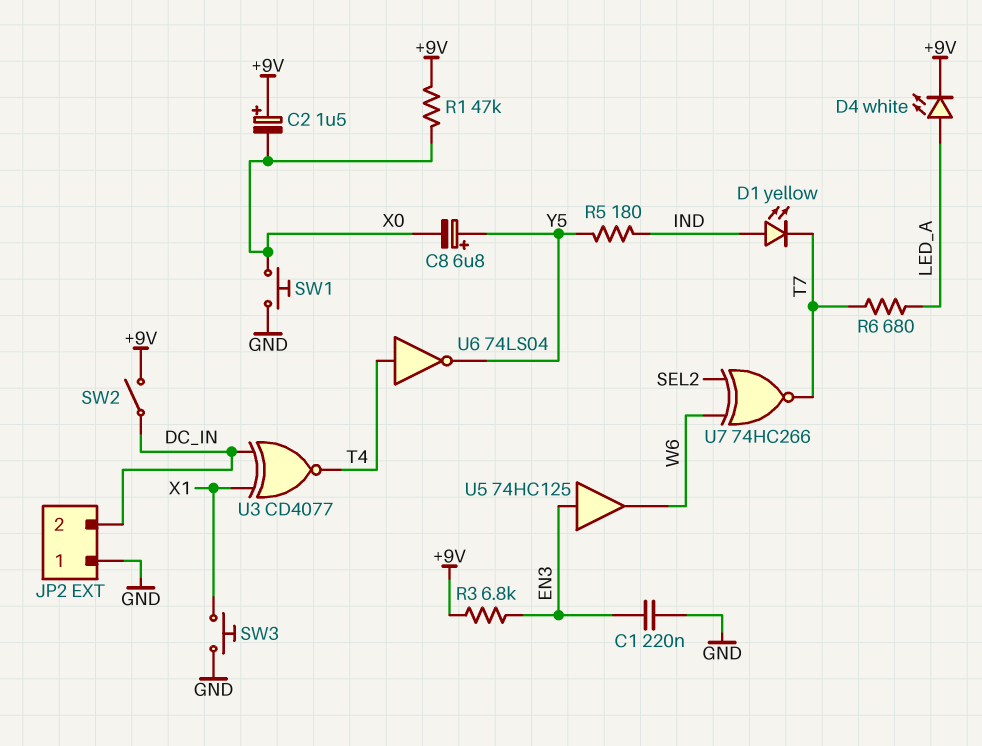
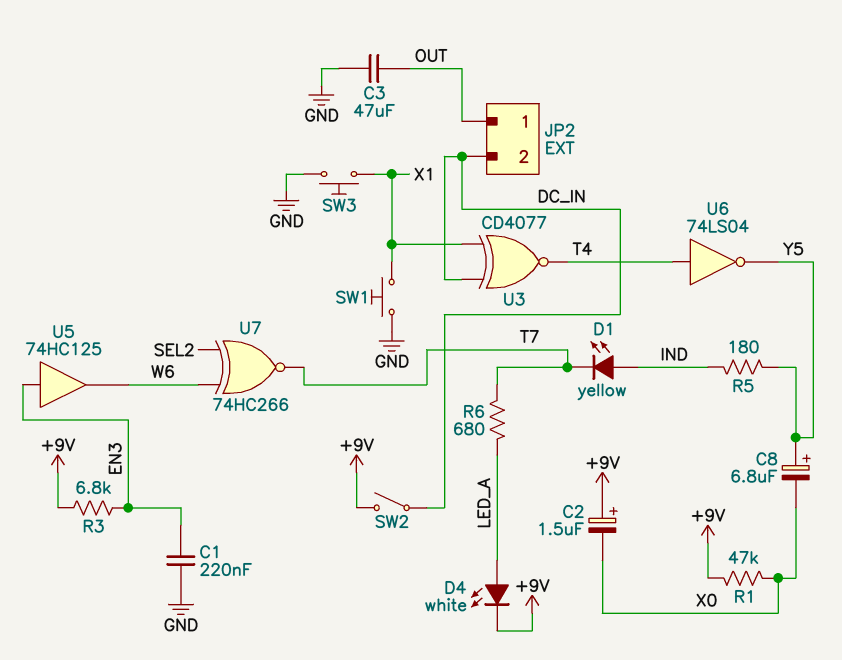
C3: none -> 47uF (GND, OUT)
JP2 pin 1: GND -> OUT
SW1: button (GND, X0) -> button (GND, X1)

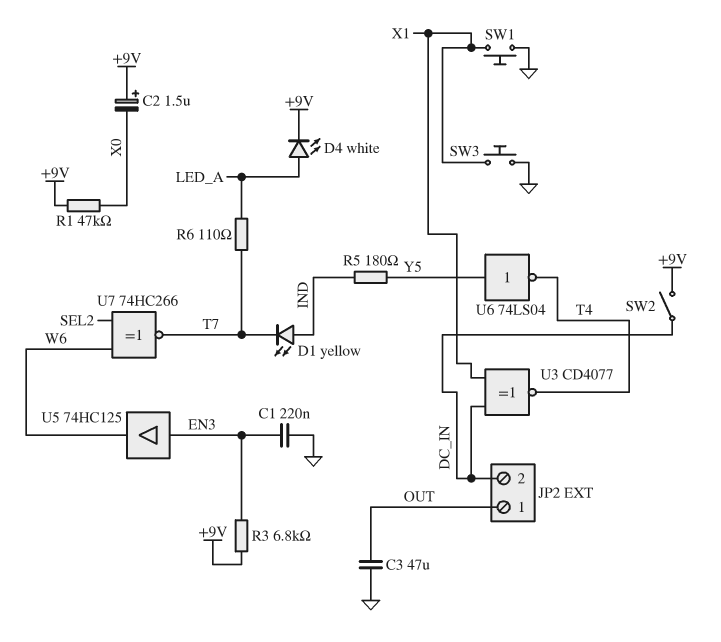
C8: 6.8uF (plus Y5, minus X0) -> none
R6: 680 (LED_A, T7) -> 110 (LED_A, T7)
U6: NOT 74LS04 (in T4, out Y5) -> NOT 74LS04 (in Y5, out T4)

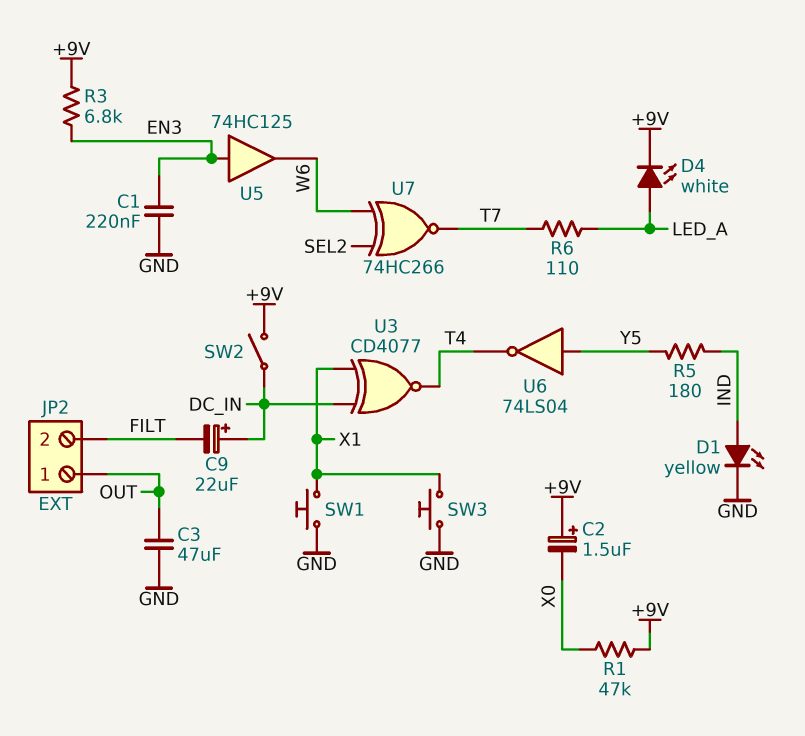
C9: none -> 22uF (plus DC_IN, minus FILT)
D1: LED yellow (A IND, K T7) -> LED yellow (A IND, K GND)
JP2 pin 2: DC_IN -> FILT

